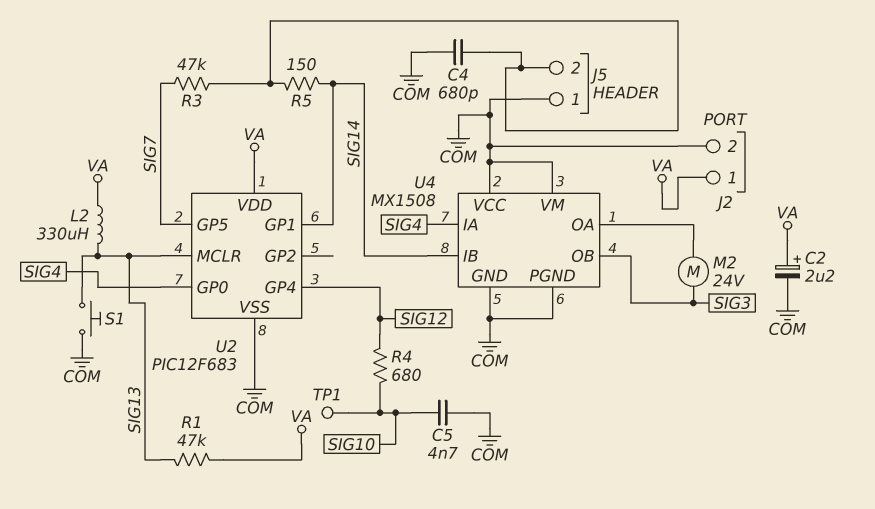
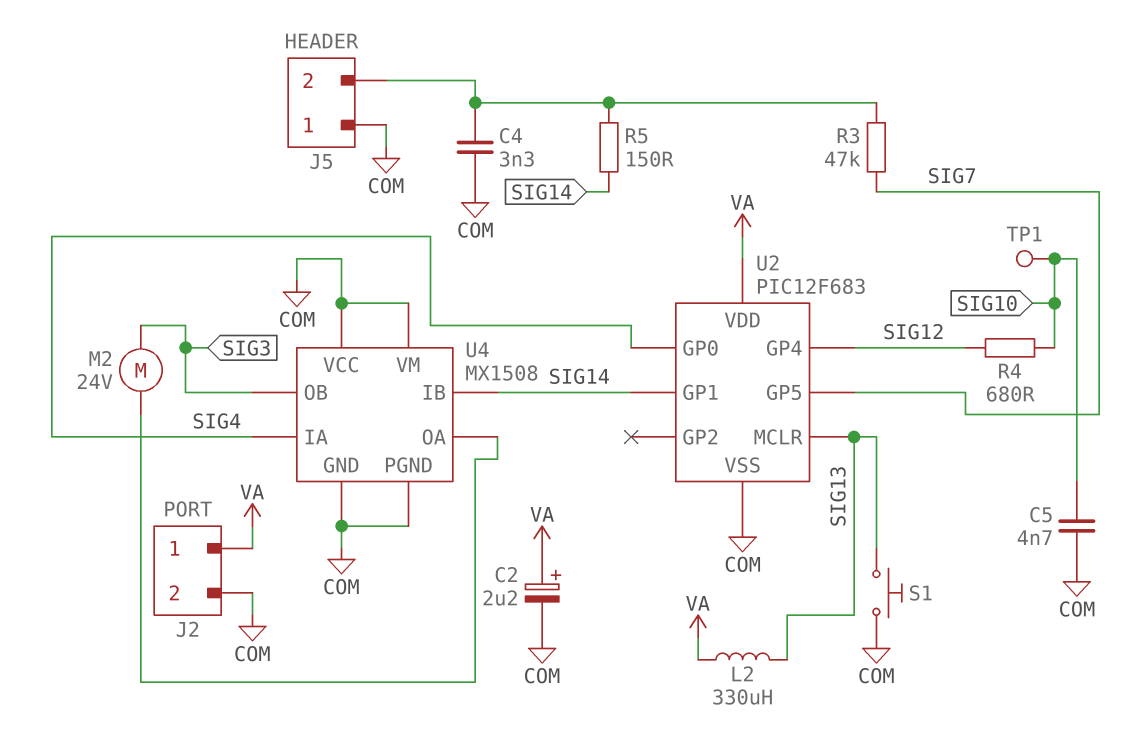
C4: 680pF (COM, J5/2) -> 3.3nF (COM, J5/2)
R1: 47k (SIG13, VA) -> none

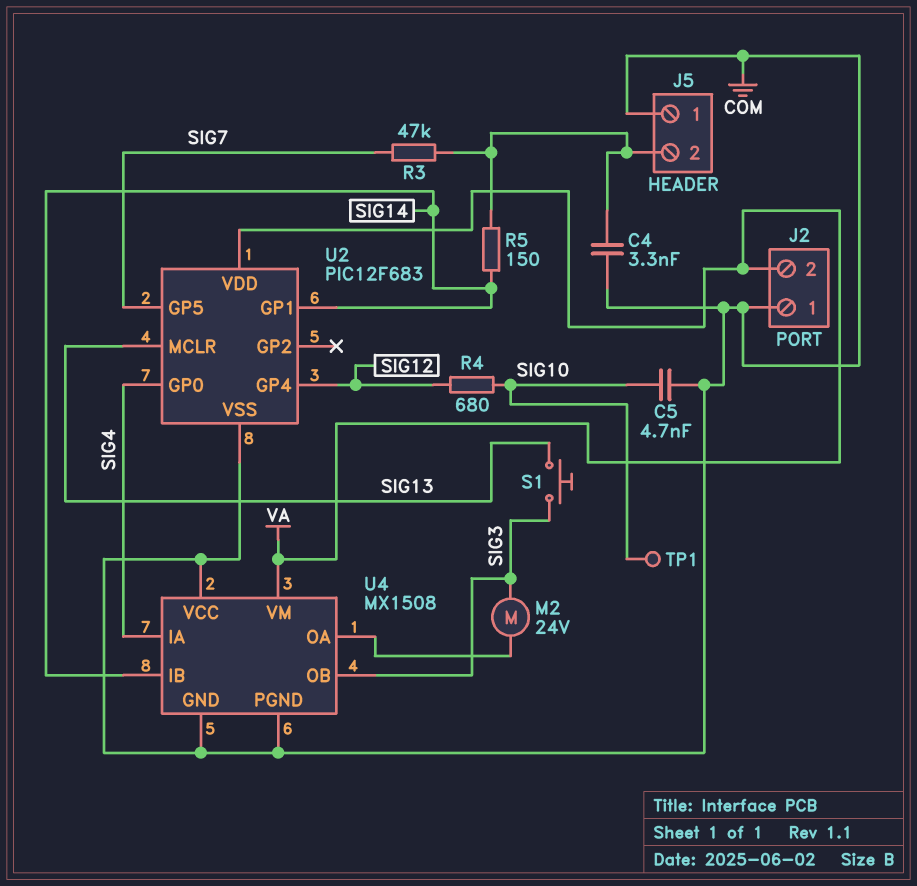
C2: 2.2uF (plus VA, minus COM) -> none
J2 pin 1: VA -> COM
J2 pin 2: COM -> VA
L2: 330uH (SIG13, VA) -> none
S1: button (COM, SIG13) -> button (SIG3, SIG13)
U4 pin VM: COM -> VA

